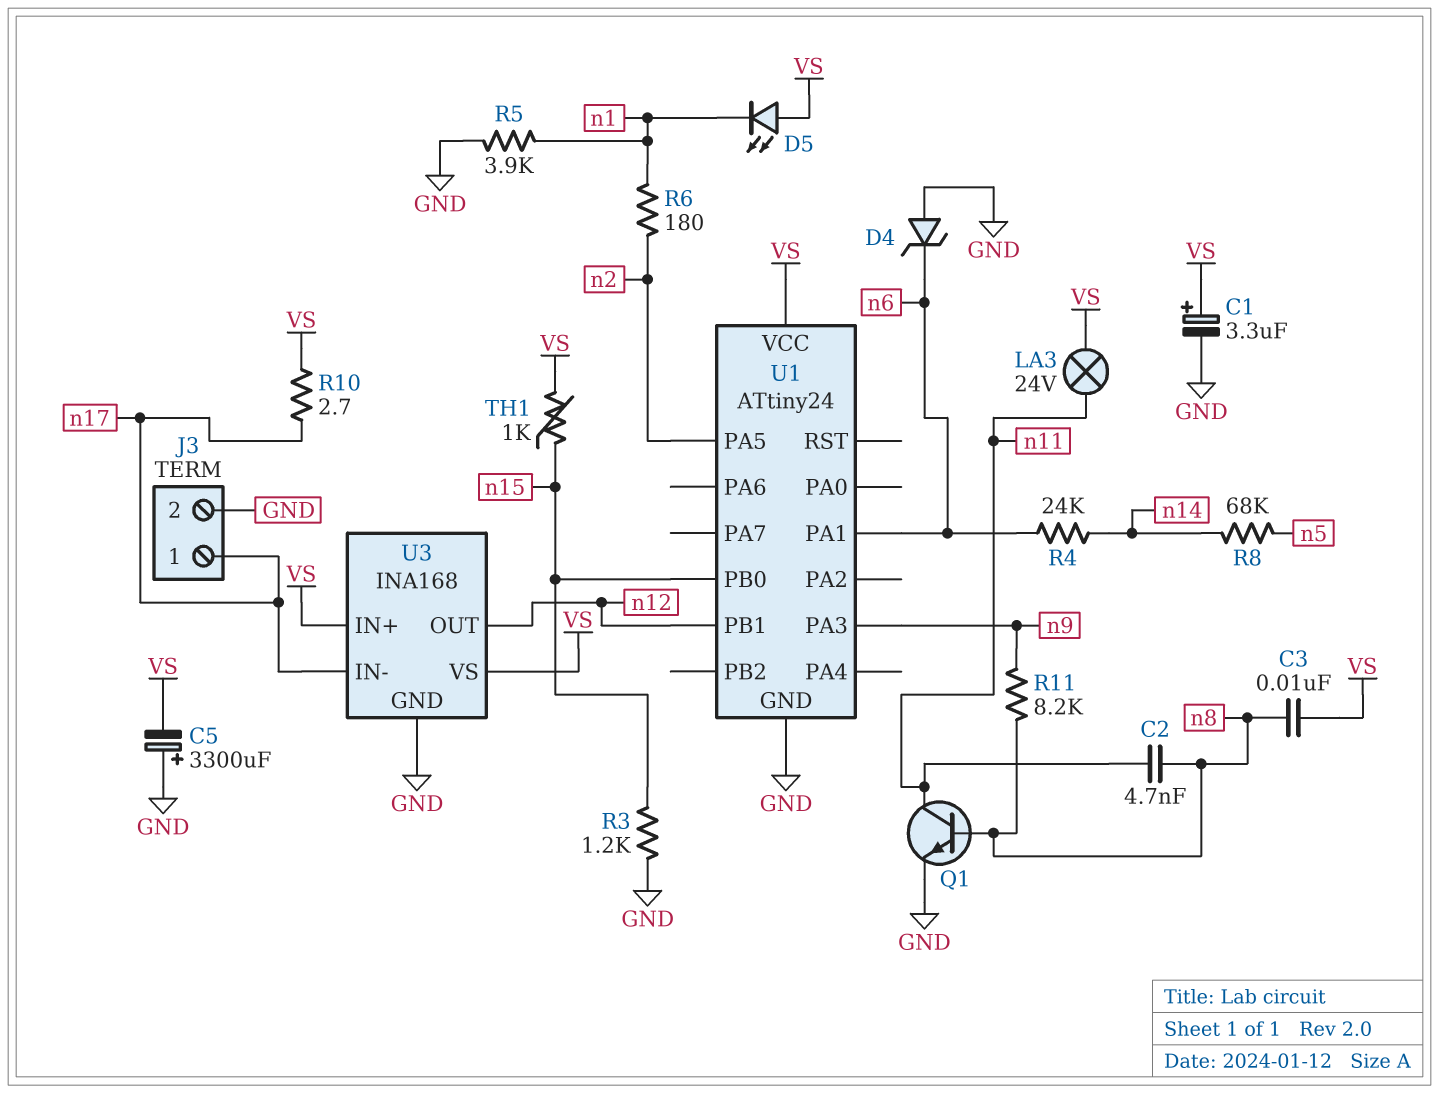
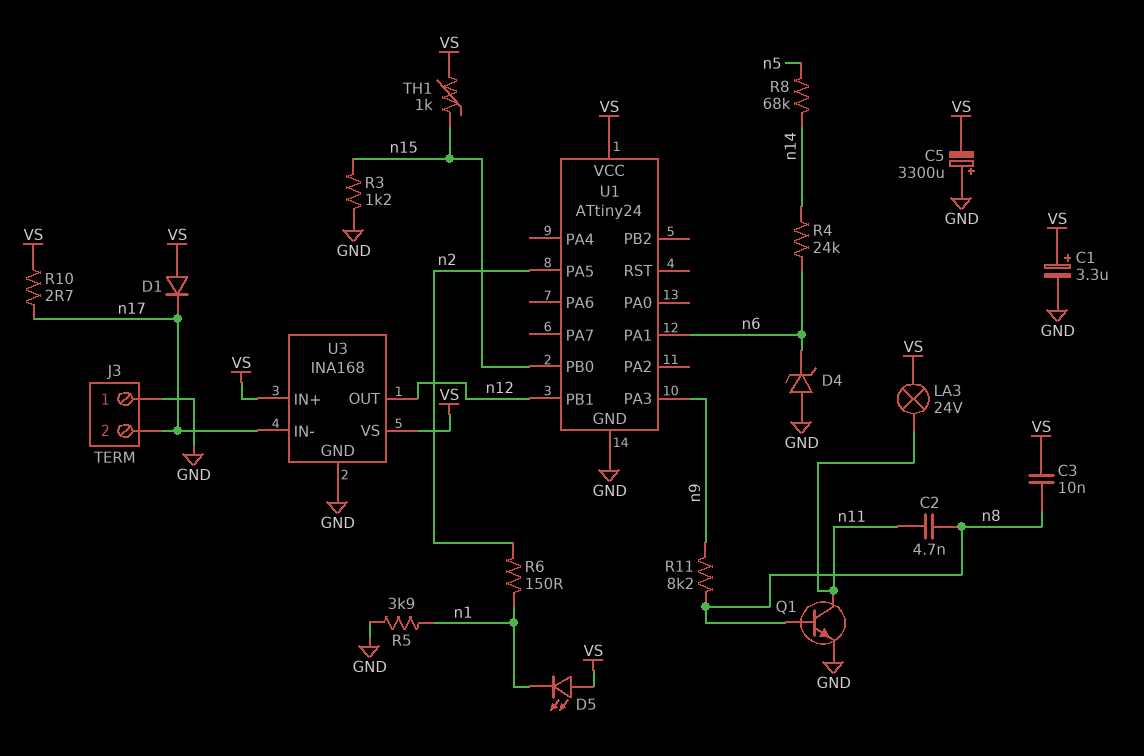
D1: none -> diode (A VS, K n17)
J3 pin 1: n17 -> GND
J3 pin 2: GND -> n17
R6: 180 (n1, n2) -> 150 (n1, n2)

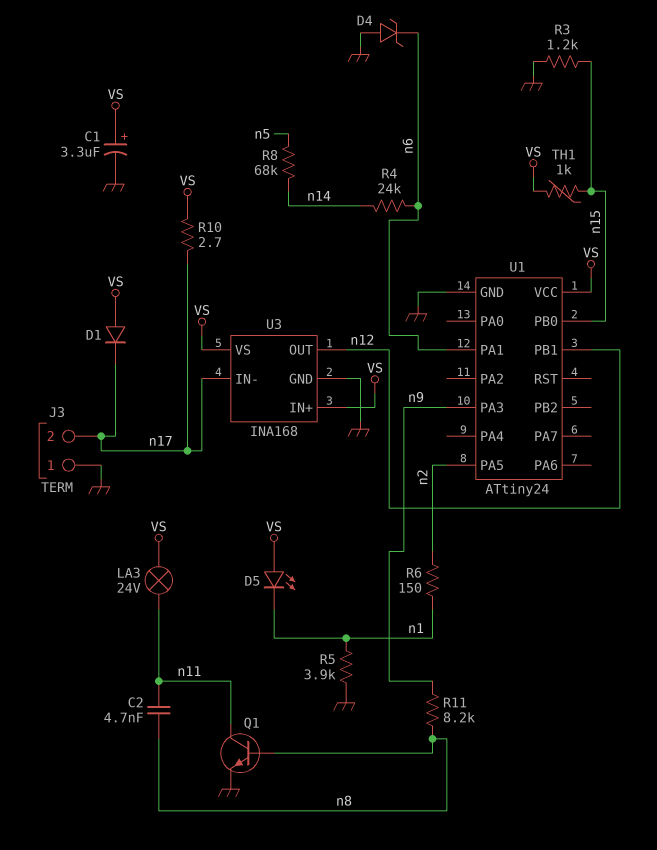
C3: 10nF (VS, n8) -> none
C5: 3300uF (plus GND, minus VS) -> none

